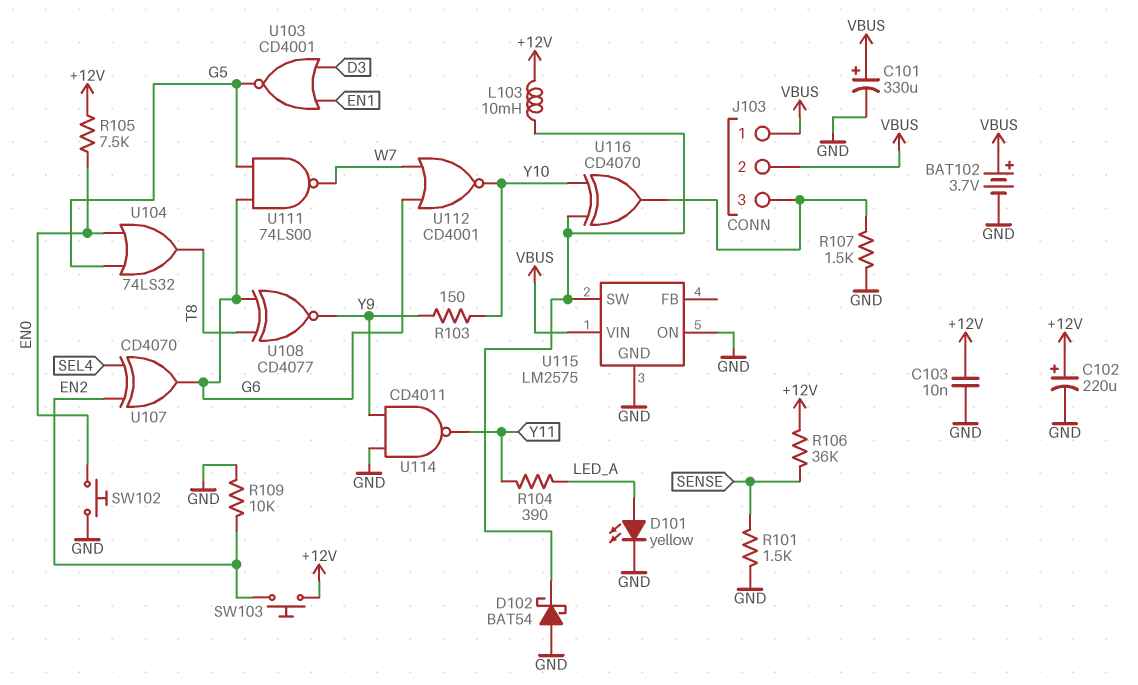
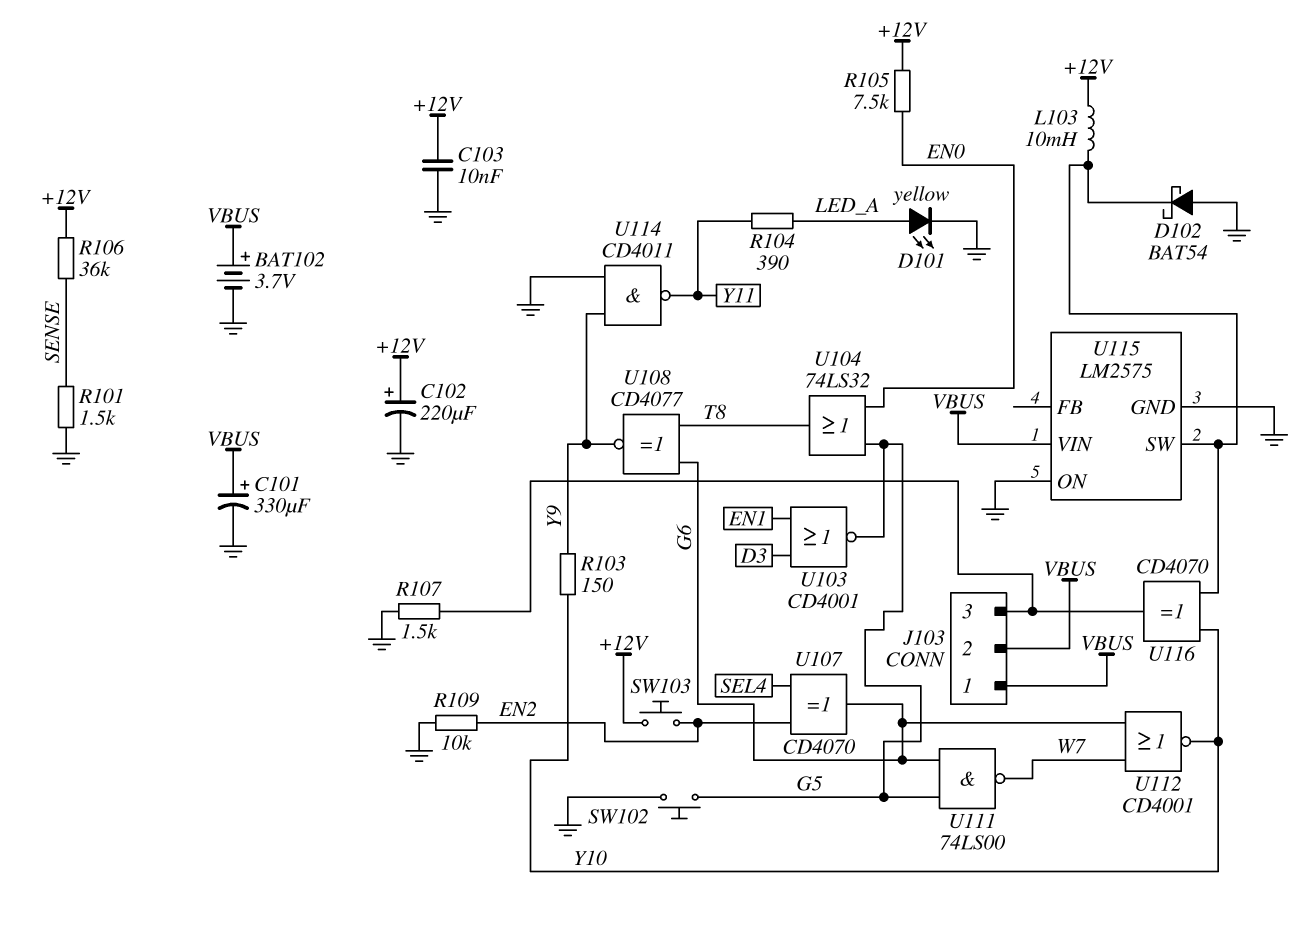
SW102: button (EN0, GND) -> button (G5, GND)

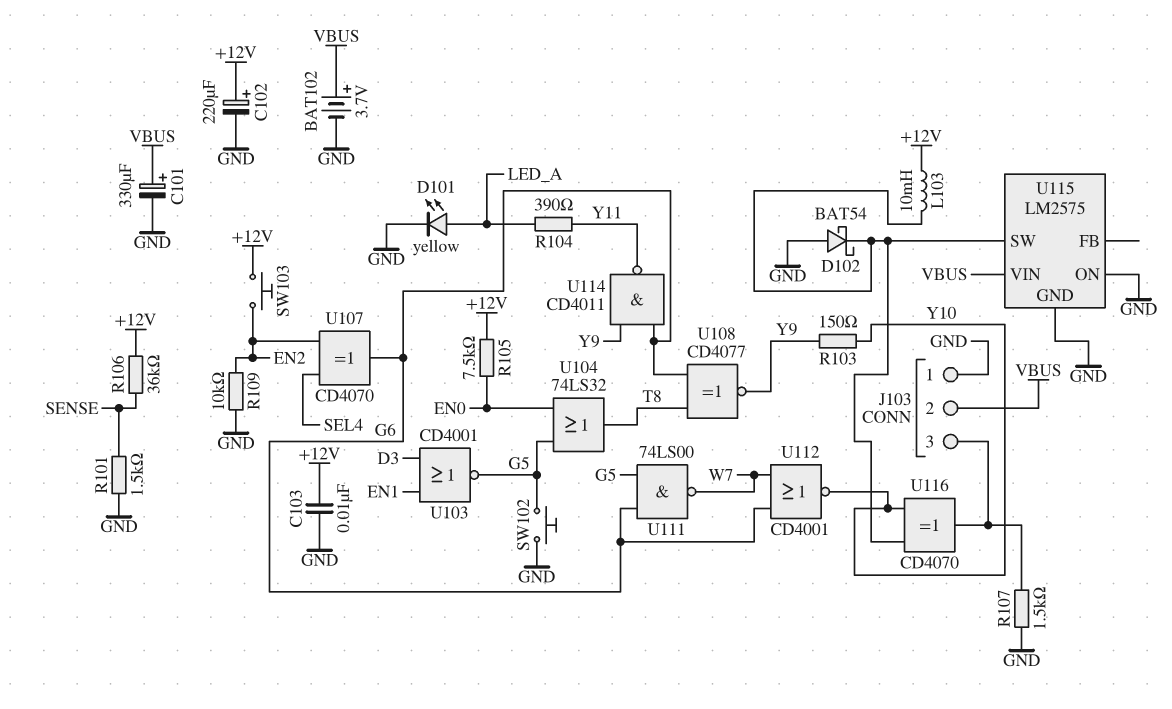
J103 pin 1: VBUS -> GND
U114: NAND CD4011 (in GND, in Y9, out Y11) -> NAND CD4011 (in G6, in Y9, out Y11)

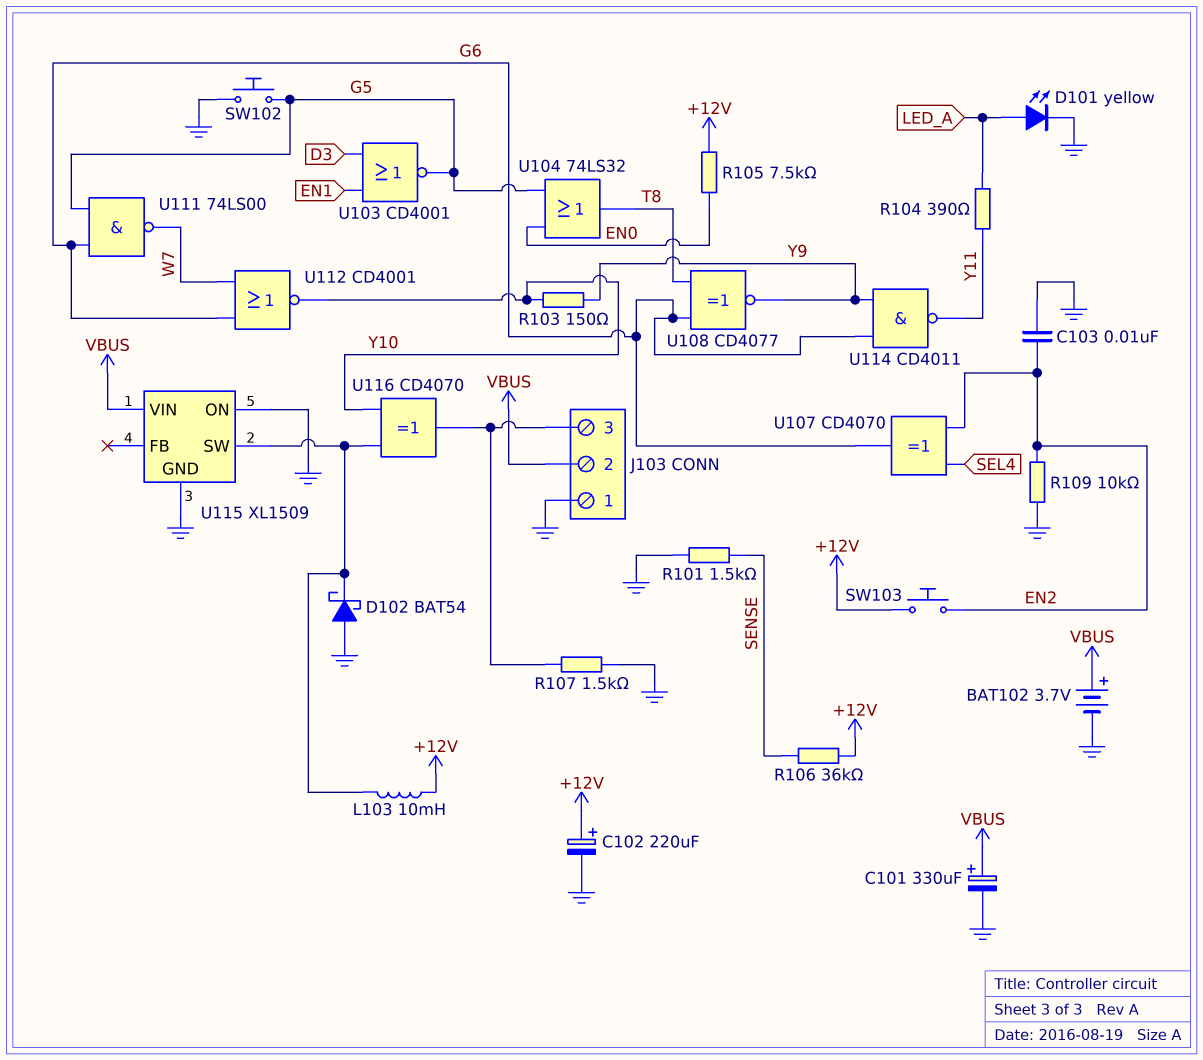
C103: 10nF (+12V, GND) -> 10nF (EN2, GND)
U115: LM2575 -> XL1509

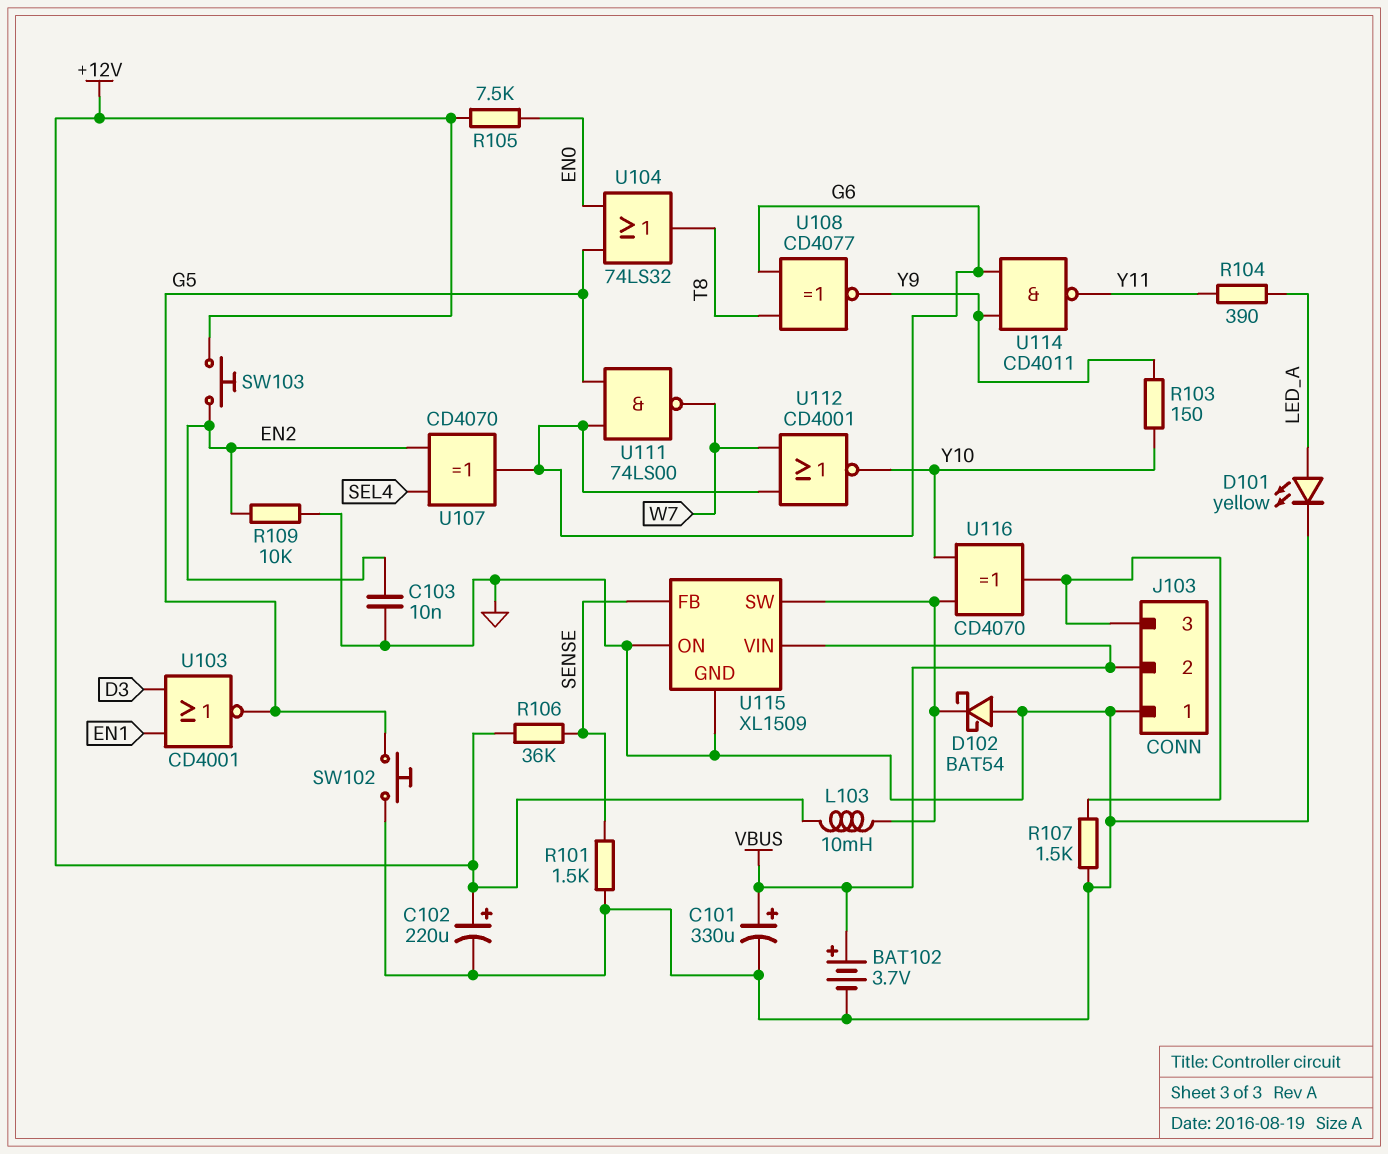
U115 pin FB: none -> SENSE

